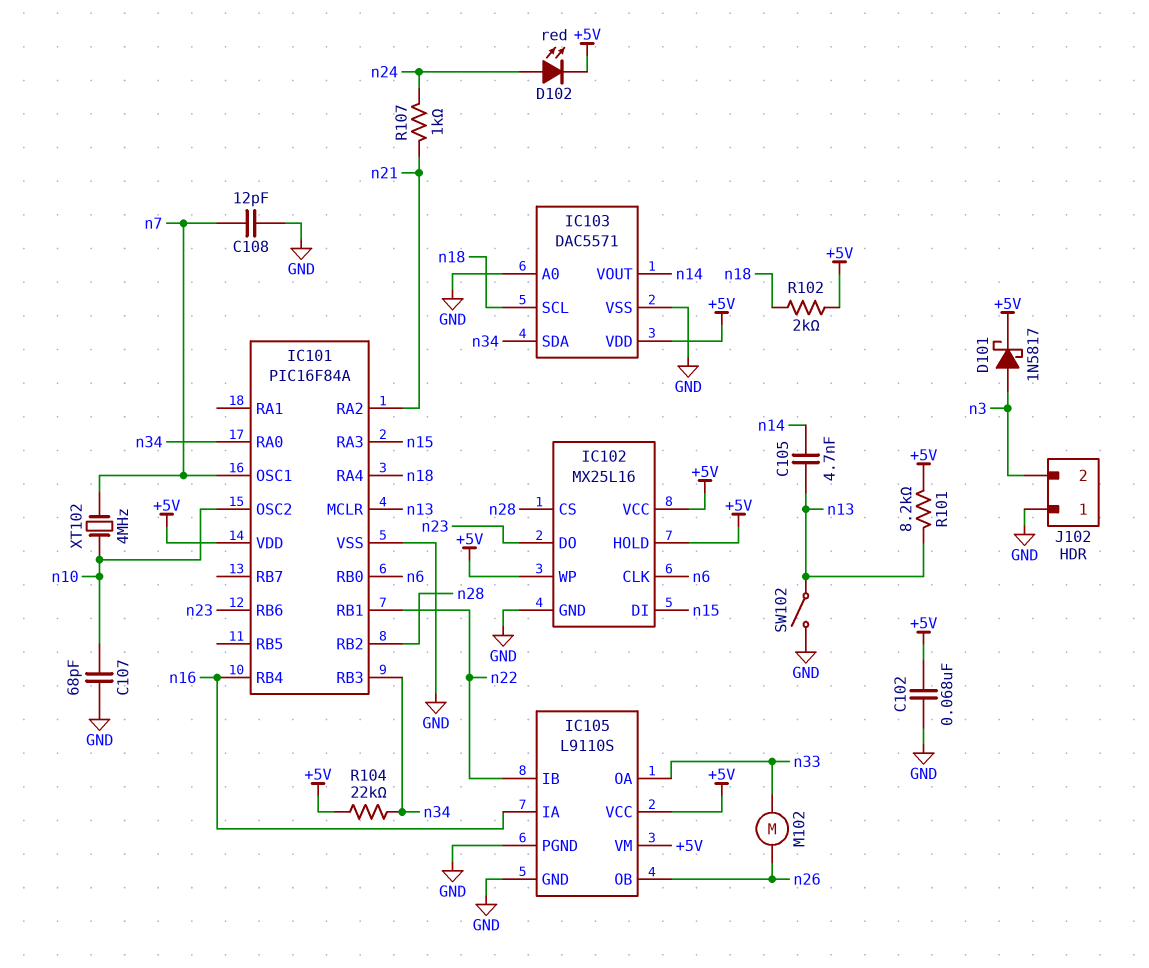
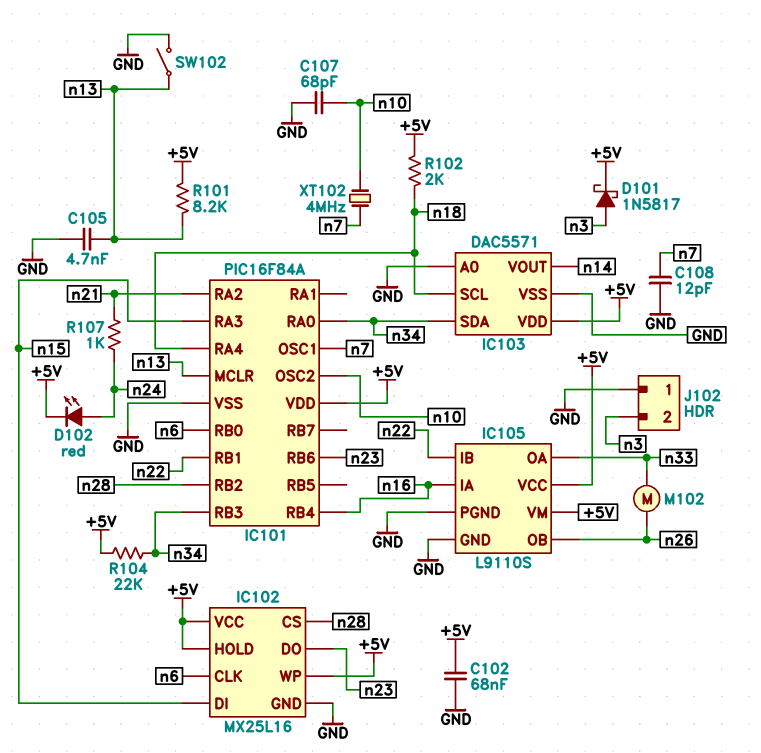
C105: 4.7nF (n13, n14) -> 4.7nF (GND, n13)

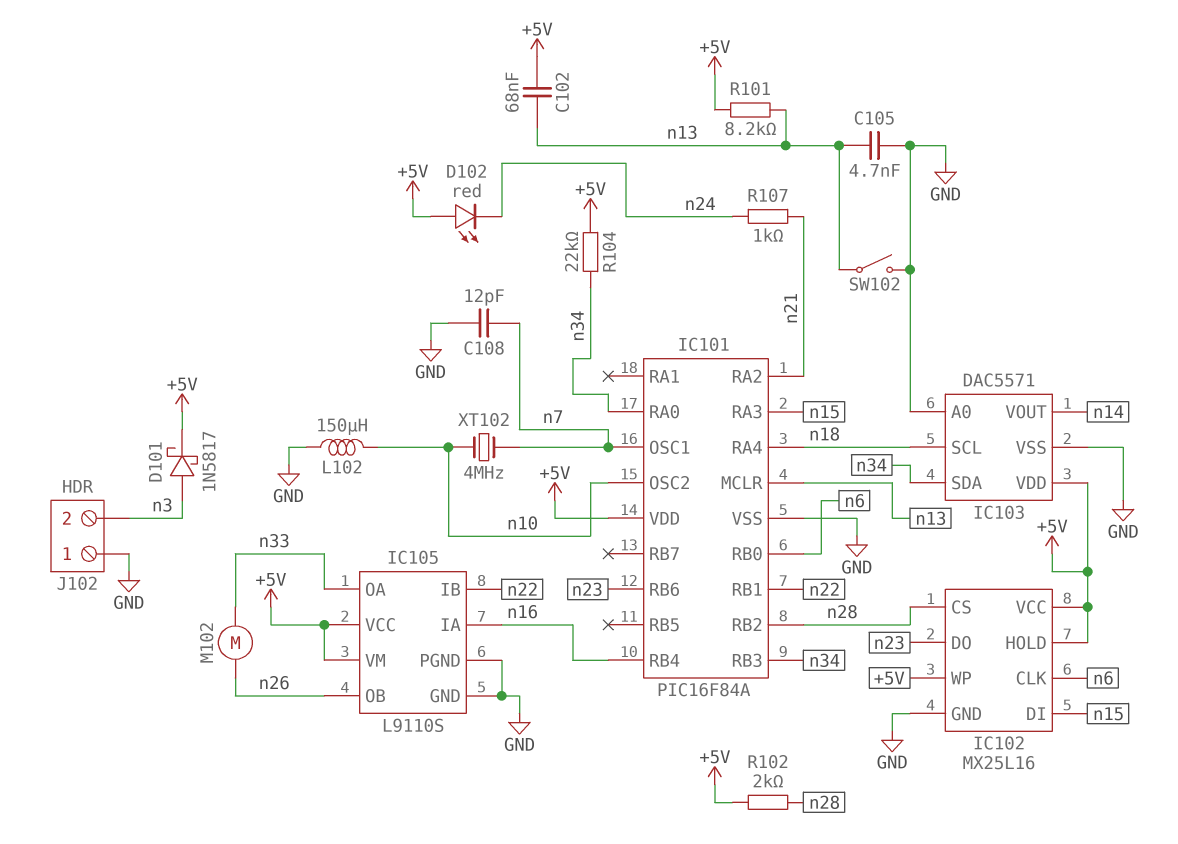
C102: 68nF (+5V, GND) -> 68nF (+5V, n13)
C107: 68pF (GND, n10) -> none
D102: LED red (A n24, K +5V) -> LED red (A +5V, K n24)
L102: none -> 150uH (GND, n10)
R102: 2k (+5V, n18) -> 2k (+5V, n28)

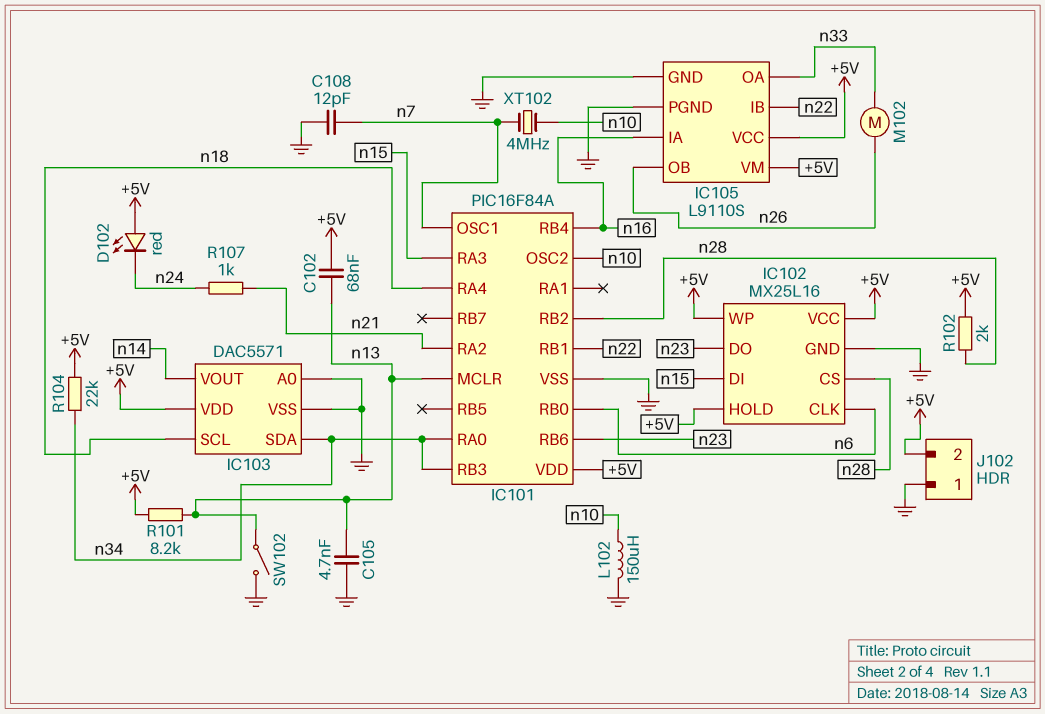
D101: schottky 1N5817 (A n3, K +5V) -> none
J102 pin 2: n3 -> +5V

